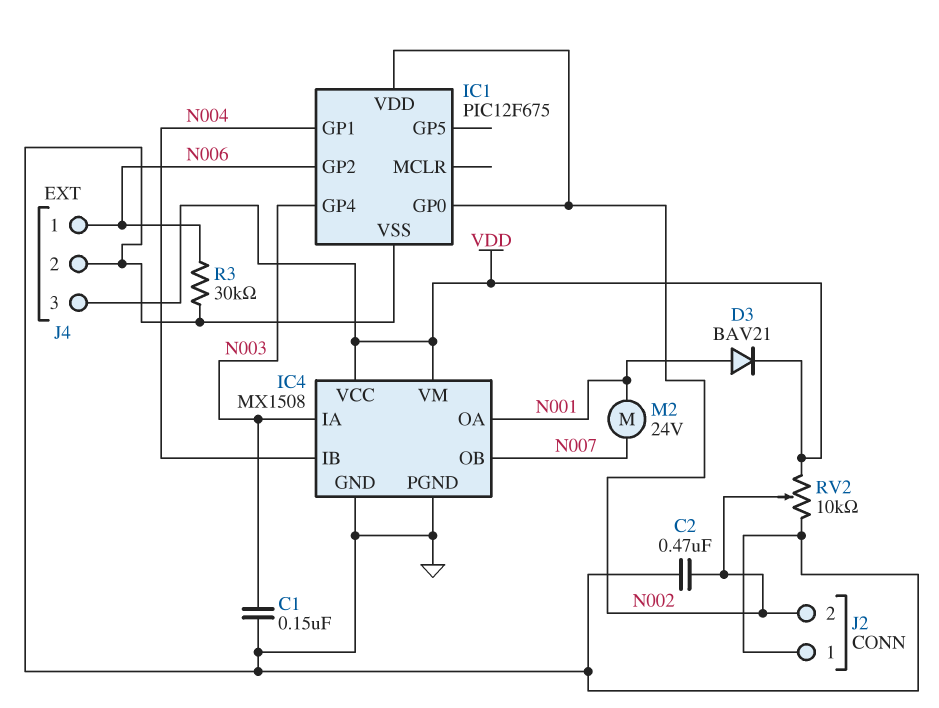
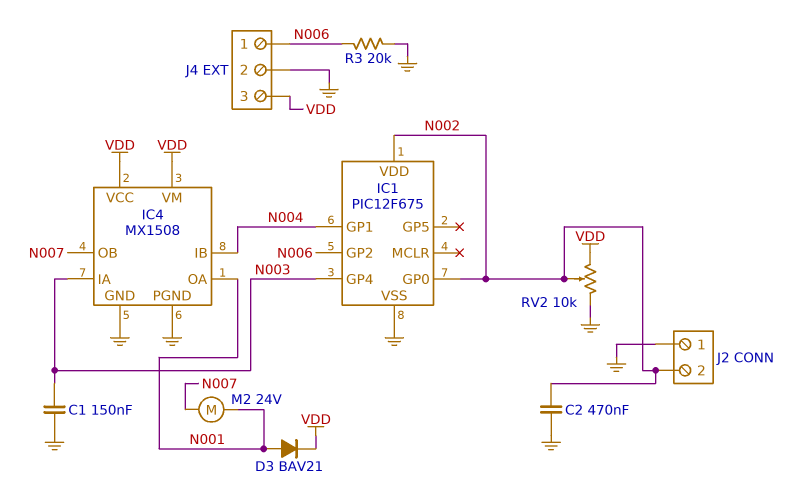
R3: 30k (GND, N006) -> 20k (GND, N006)

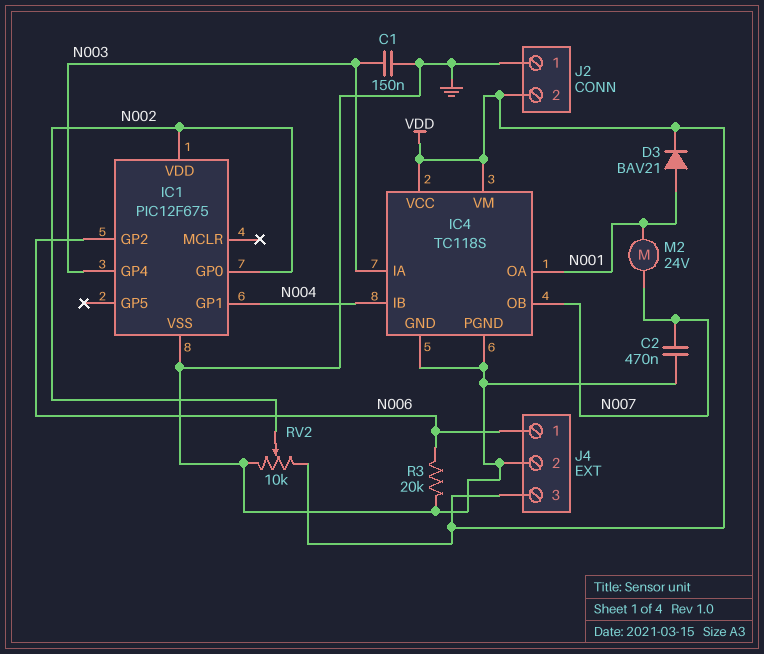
C2: 470nF (GND, N002) -> 470nF (GND, N007)
IC4: MX1508 -> TC118S
J2 pin 2: N002 -> VDD

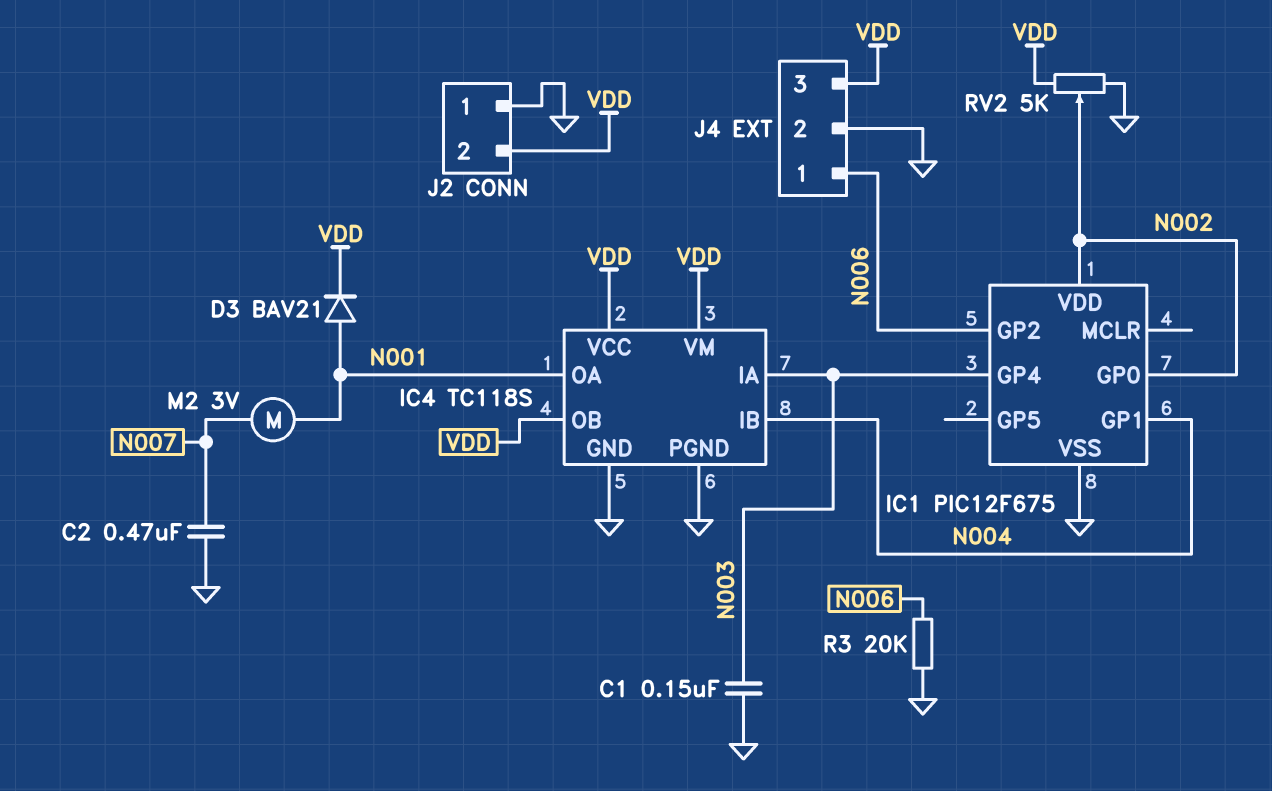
IC4 pin OB: N007 -> VDD
M2: motor 24V (N001, N007) -> motor 3V (N001, N007)
RV2: 10k (GND, VDD, wiper N002) -> 5k (GND, VDD, wiper N002)

